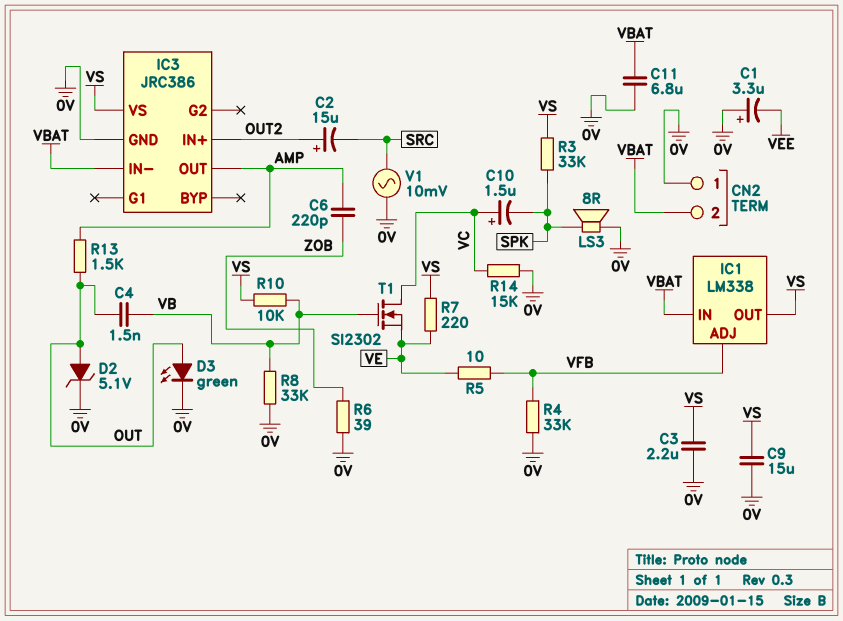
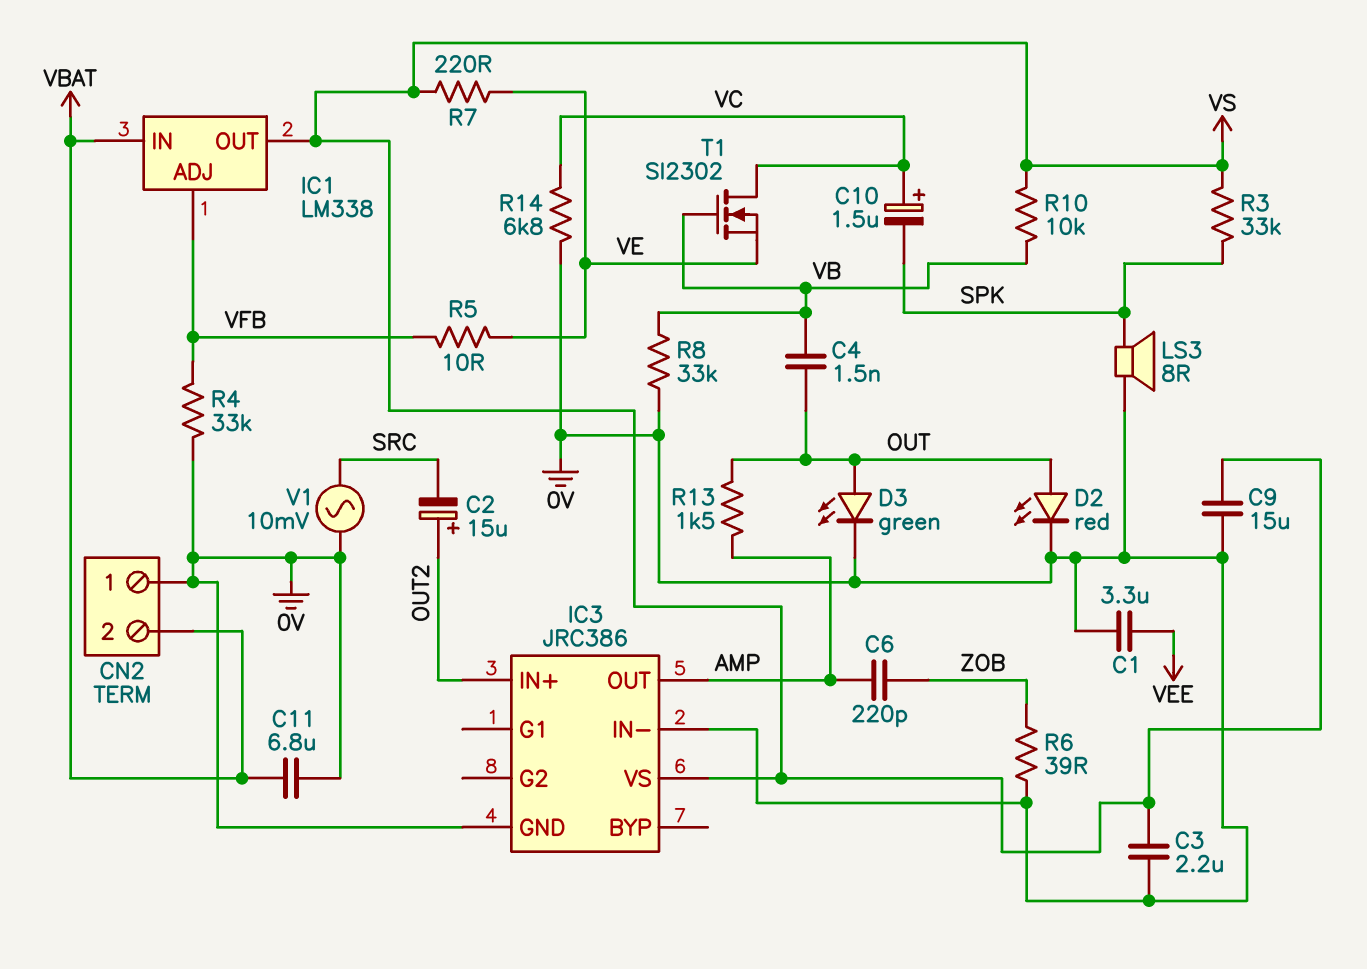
C1: 3.3uF (plus 0V, minus VEE) -> 3.3uF (0V, VEE)
D2: zener 5.1V (A OUT, K 0V) -> LED red (A OUT, K 0V)
IC3 pin IN-: VBAT -> 0V
R14: 15k (0V, VC) -> 6.8k (0V, VC)

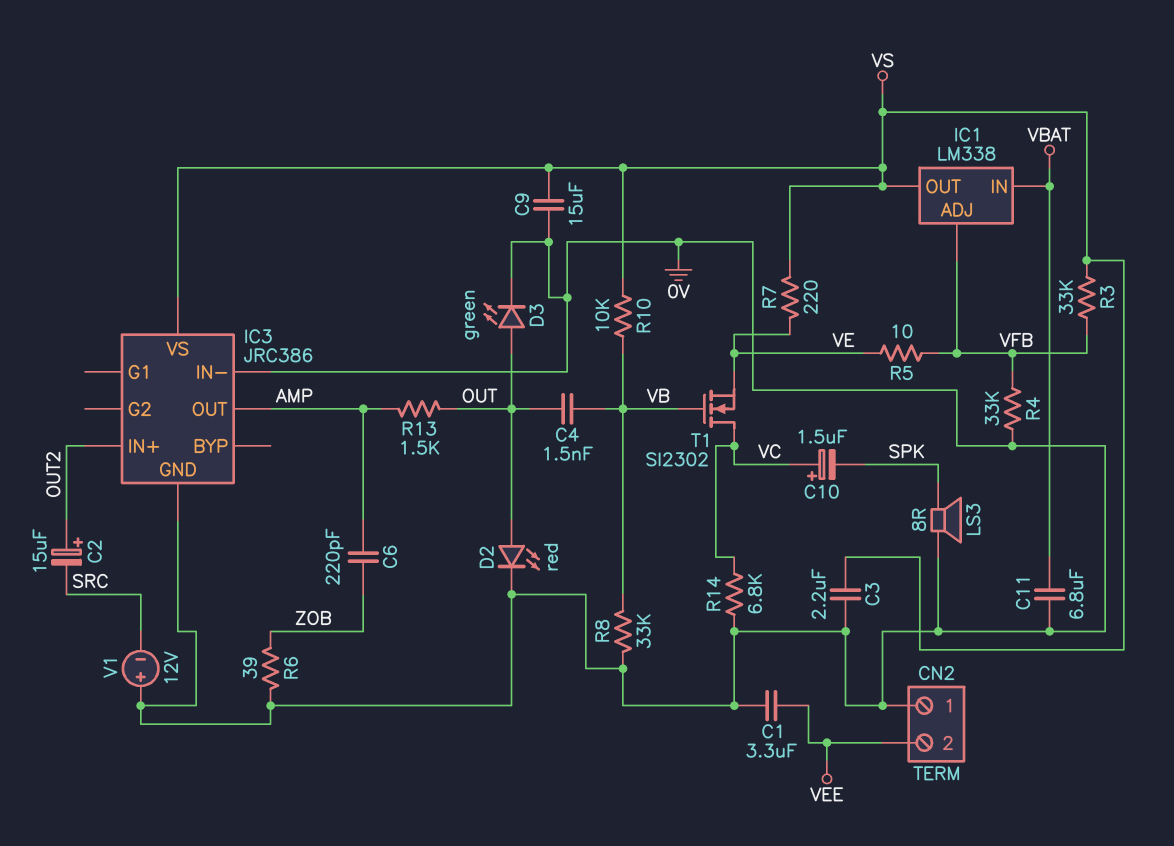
CN2 pin 2: VBAT -> VEE
R3: 33k (SPK, VS) -> 33k (VFB, VS)
V1: AC 10mV (0V, SRC) -> 12V (plus 0V, minus SRC)

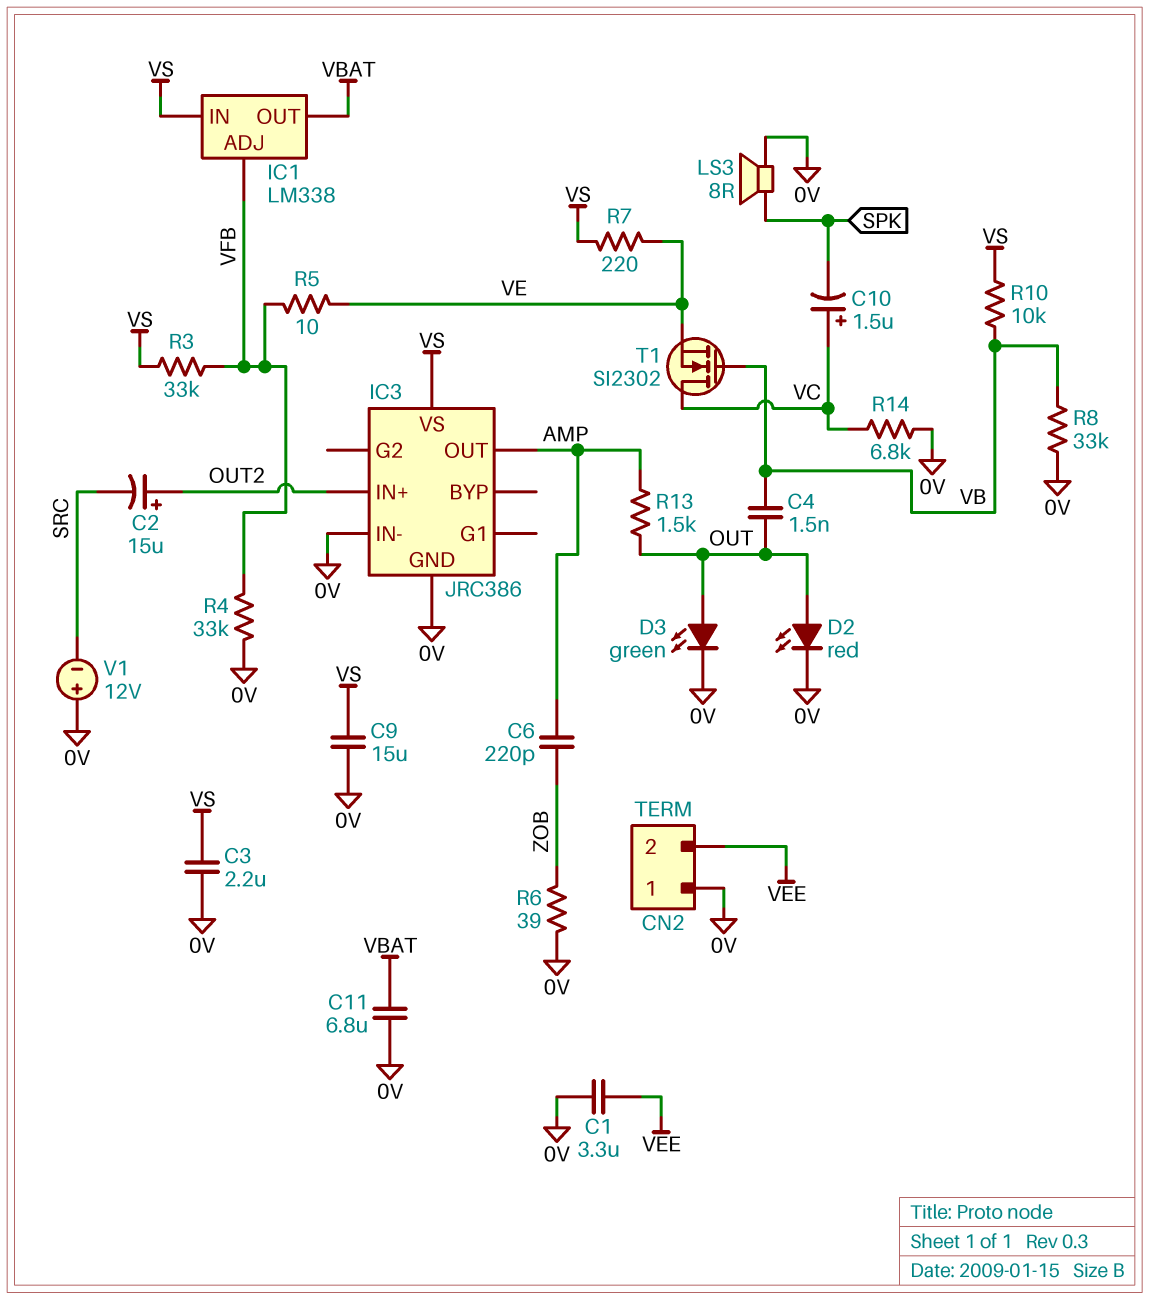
IC1 pin IN: VBAT -> VS
IC1 pin OUT: VS -> VBAT

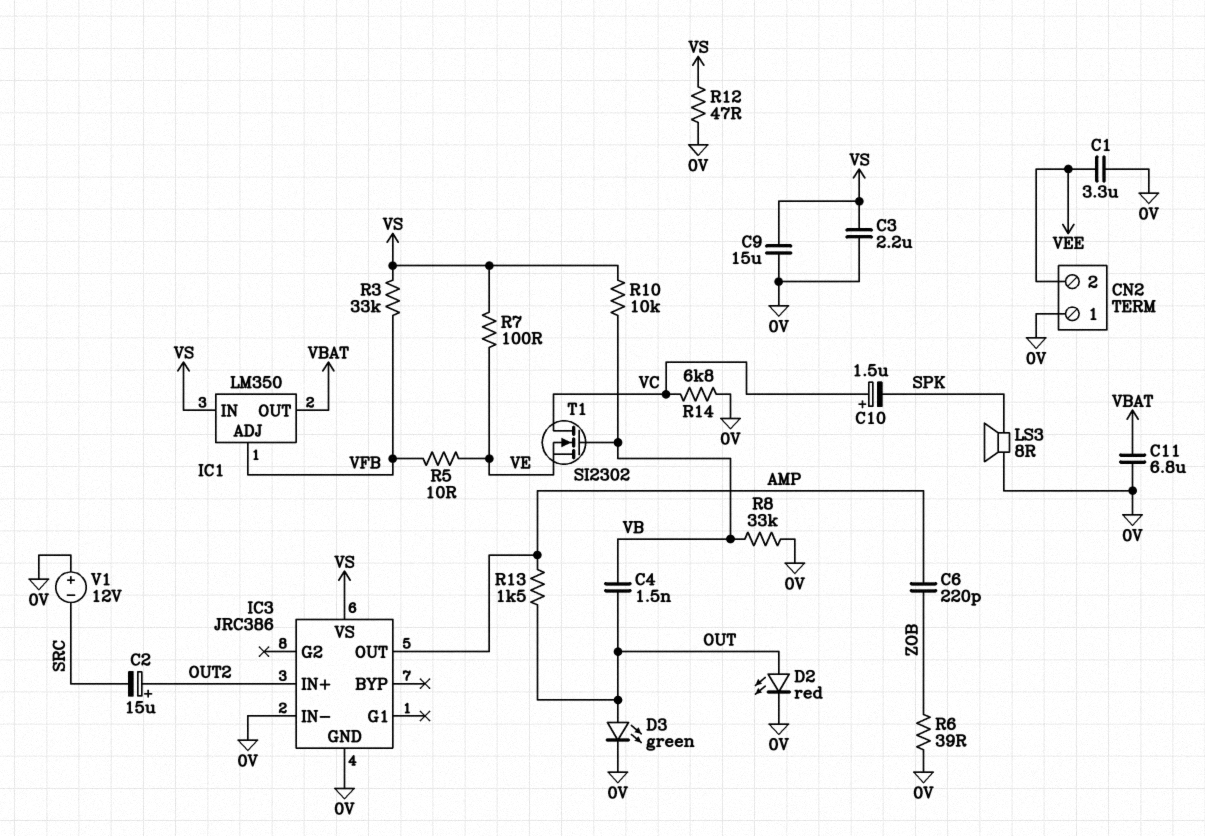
IC1: LM338 -> LM350
R4: 33k (0V, VFB) -> none
R7: 220 (VE, VS) -> 100 (VE, VS)
R12: none -> 47 (0V, VS)

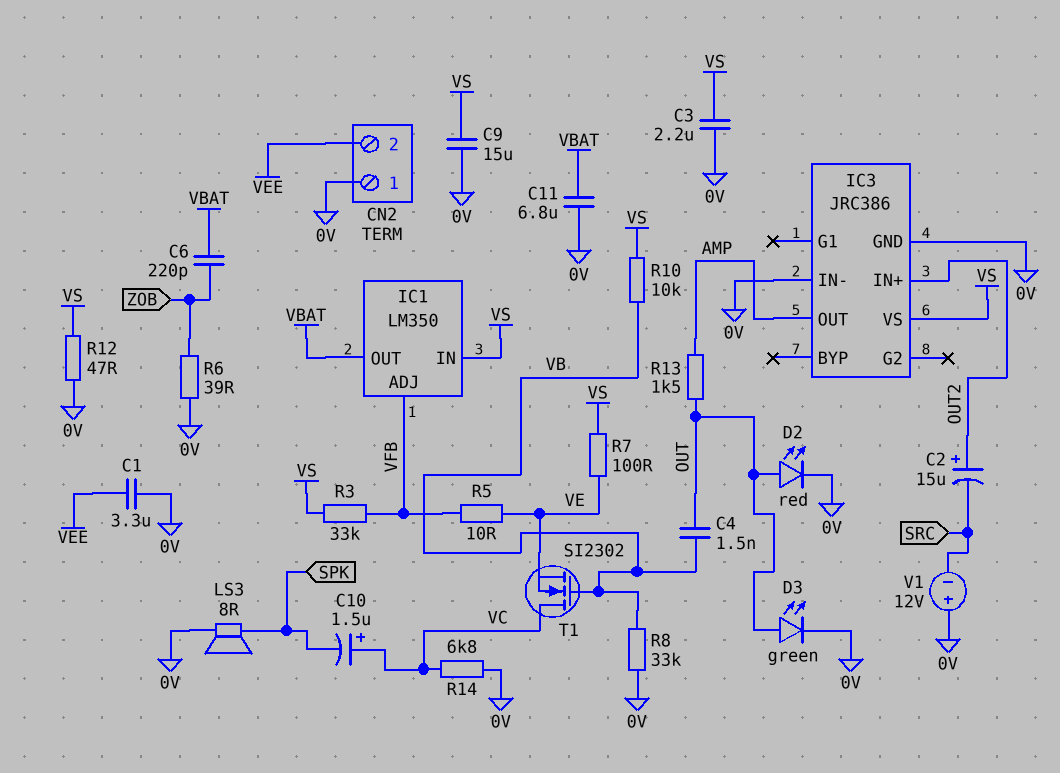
C6: 220pF (AMP, ZOB) -> 220pF (VBAT, ZOB)

